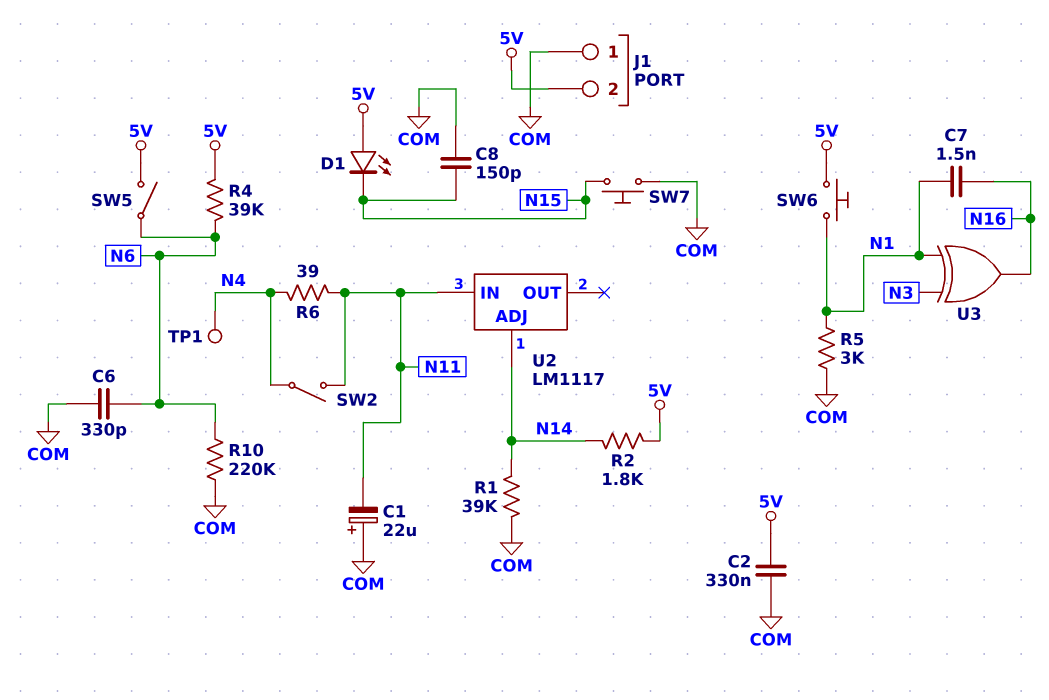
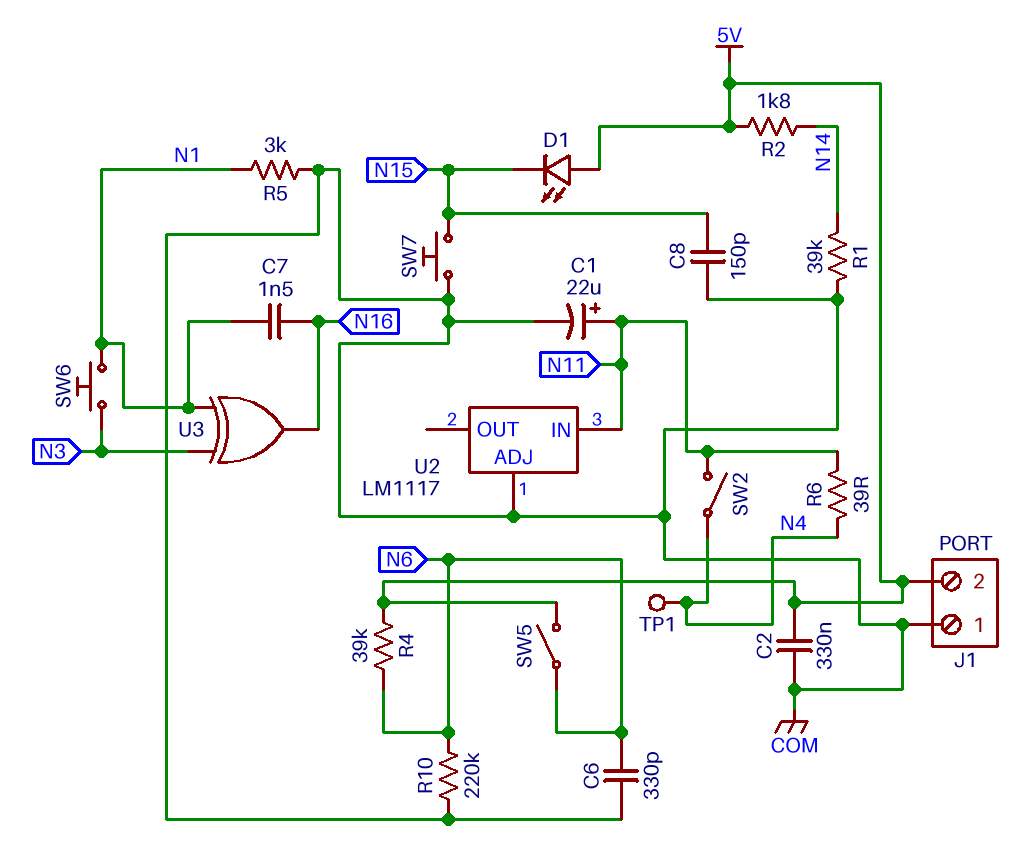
C1: 22uF (plus COM, minus N11) -> 22uF (plus N11, minus COM)
SW6: button (5V, N1) -> button (N1, N3)
U2 pin ADJ: N14 -> COM

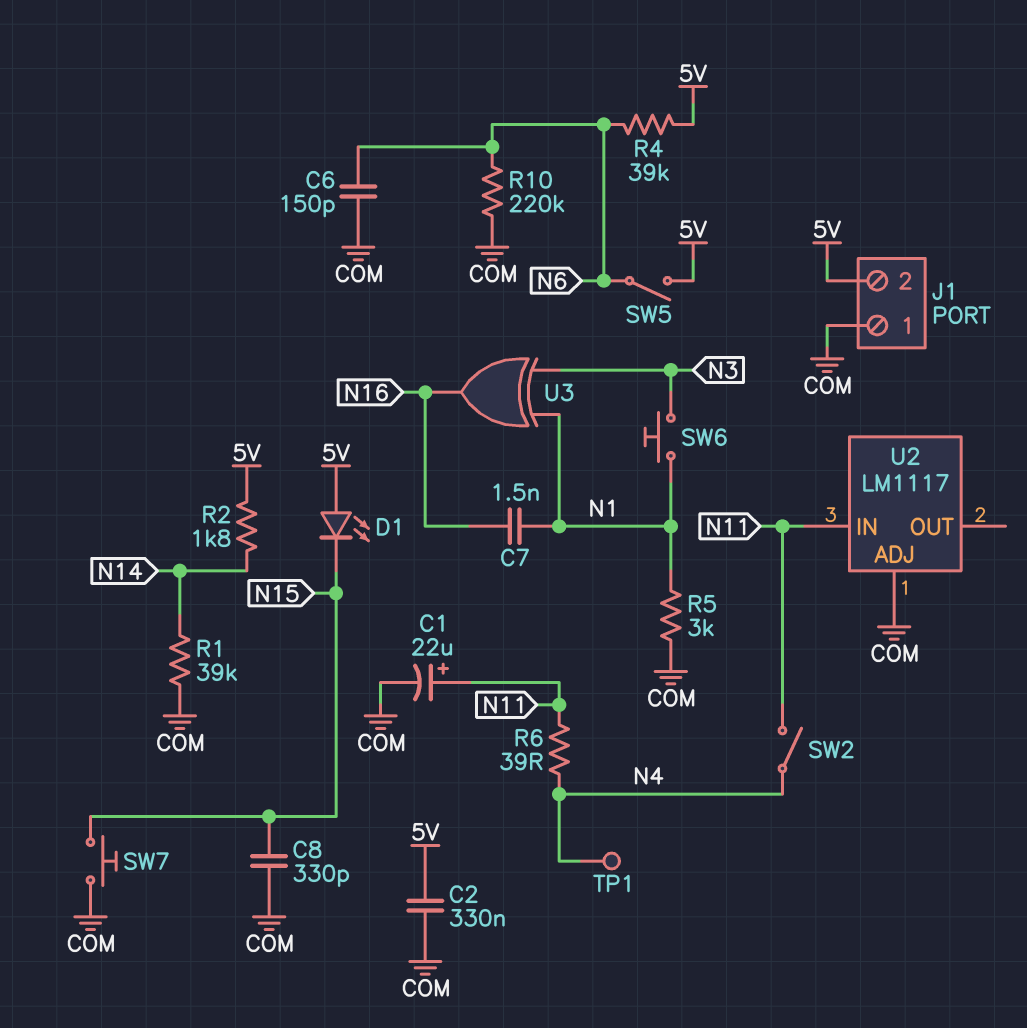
C6: 330pF (COM, N6) -> 150pF (COM, N6)
C8: 150pF (COM, N15) -> 330pF (COM, N15)

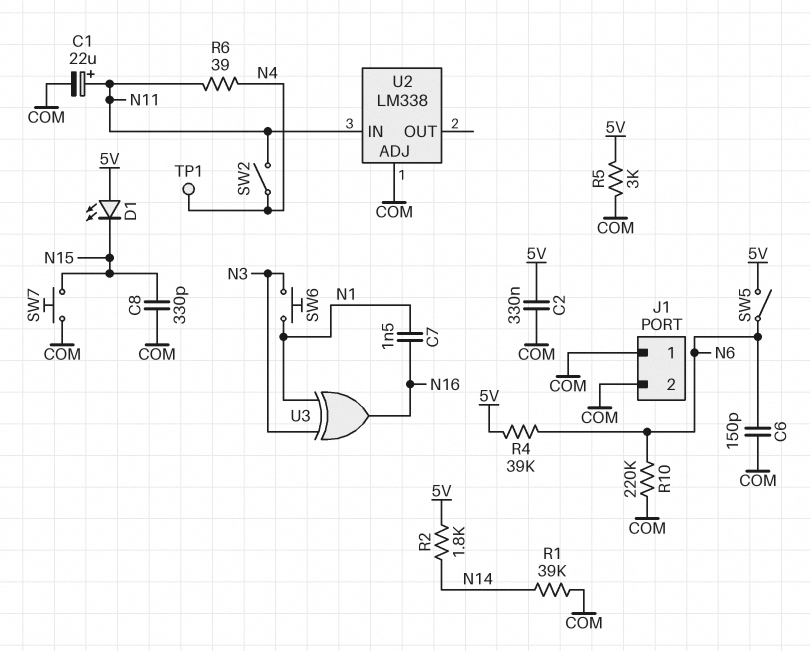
J1 pin 2: 5V -> COM
R5: 3k (COM, N1) -> 3k (5V, COM)
U2: LM1117 -> LM338

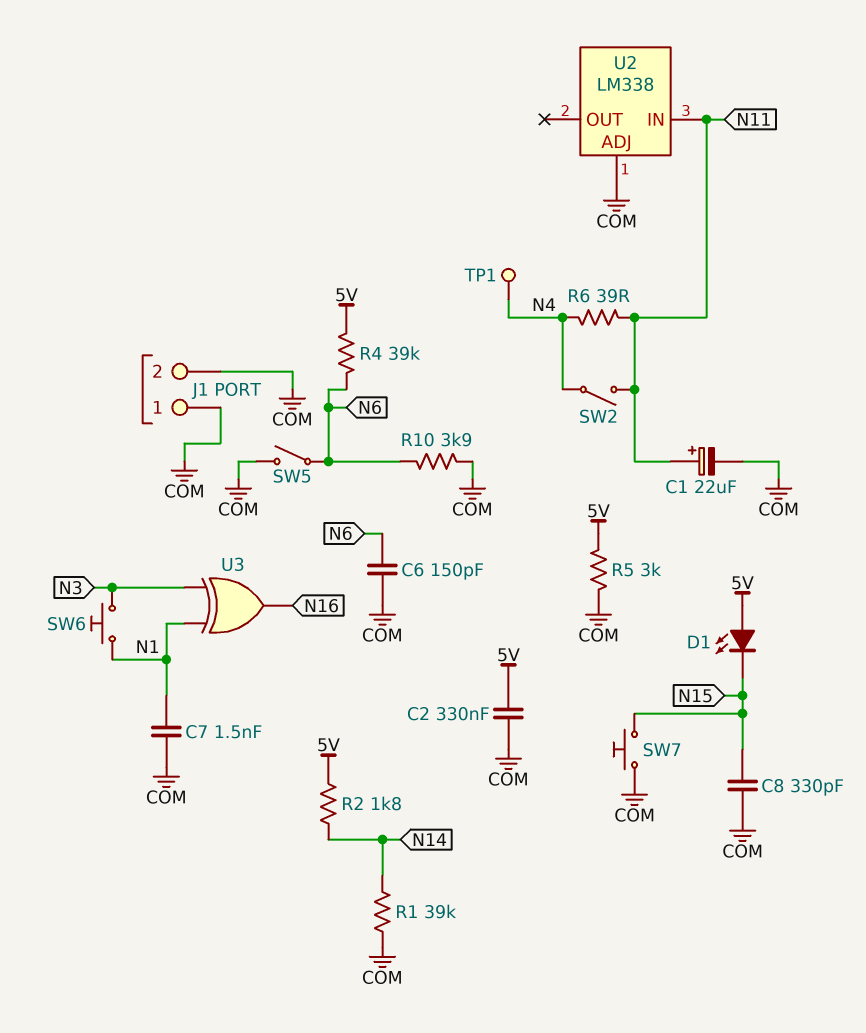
C7: 1.5nF (N1, N16) -> 1.5nF (COM, N1)
R10: 220k (COM, N6) -> 3.9k (COM, N6)
SW5: switch (5V, N6) -> switch (COM, N6)

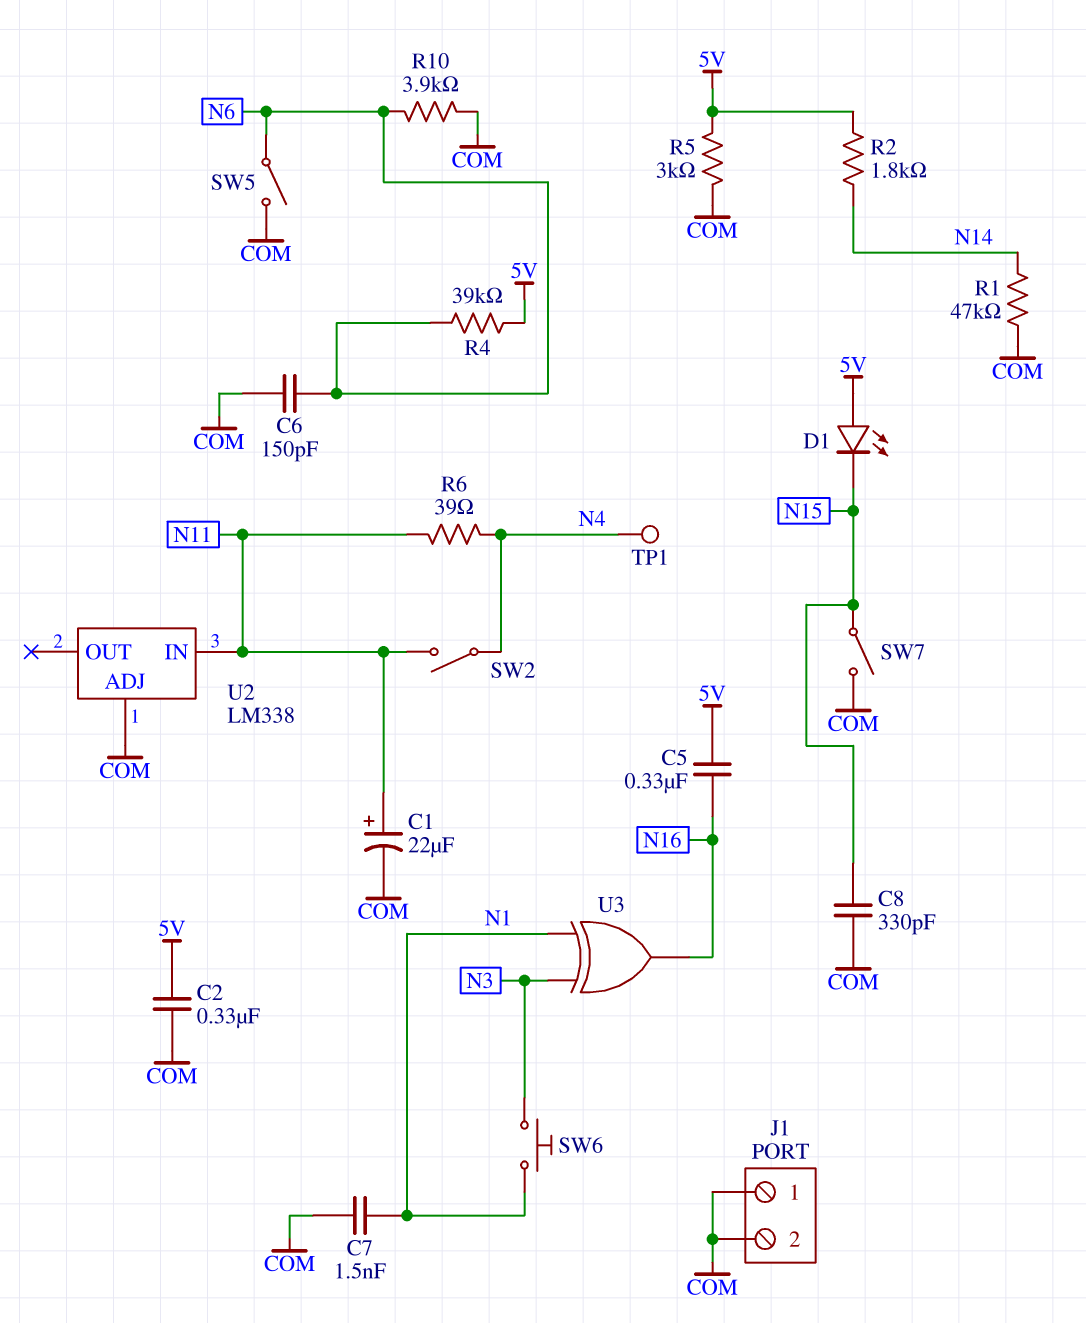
C5: none -> 330nF (5V, N16)
R1: 39k (COM, N14) -> 47k (COM, N14)
SW7: button (COM, N15) -> switch (COM, N15)

